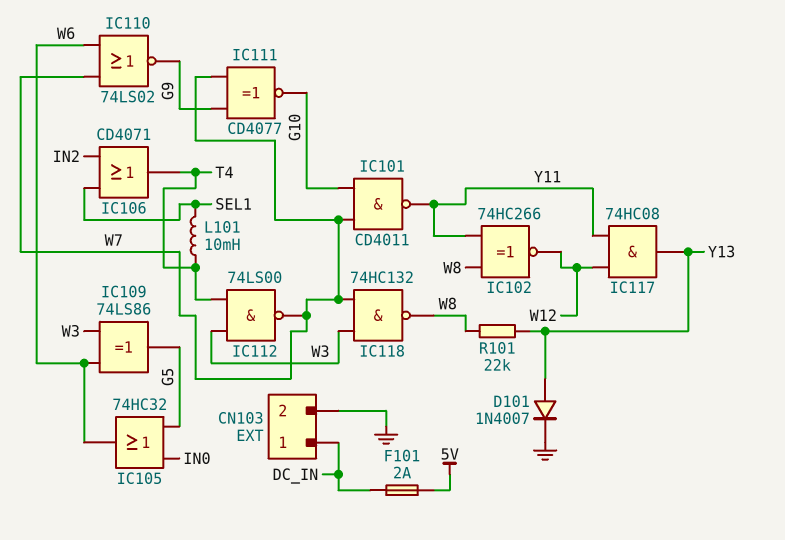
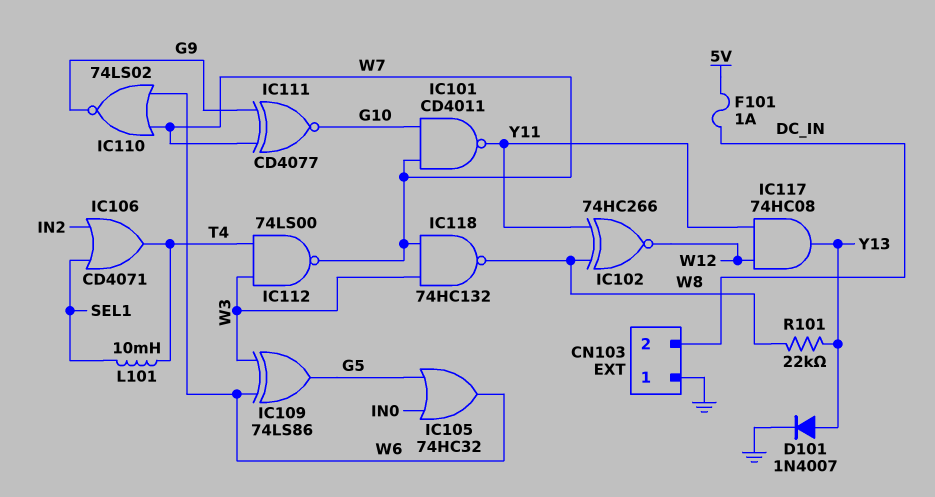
CN103 pin 1: DC_IN -> GND
CN103 pin 2: GND -> DC_IN
F101: 2A (5V, DC_IN) -> 1A (5V, DC_IN)

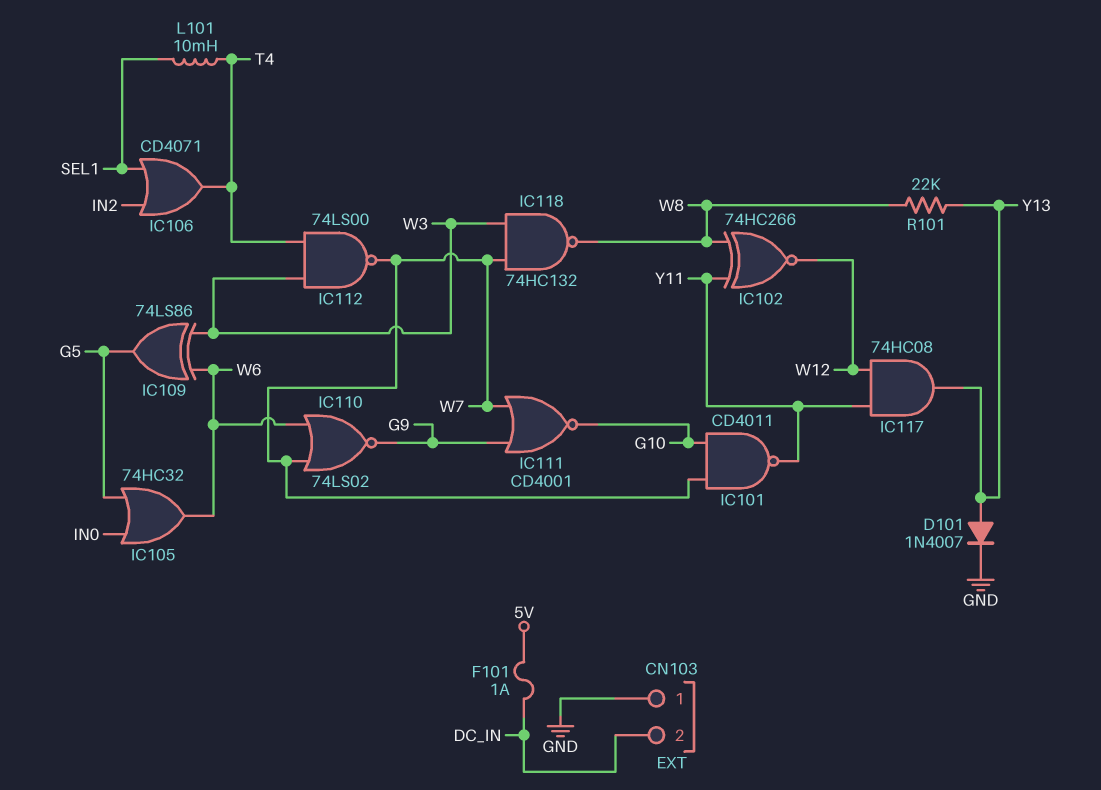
IC111: XNOR CD4077 (in G9, in W7, out G10) -> NOR CD4001 (in G9, in W7, out G10)

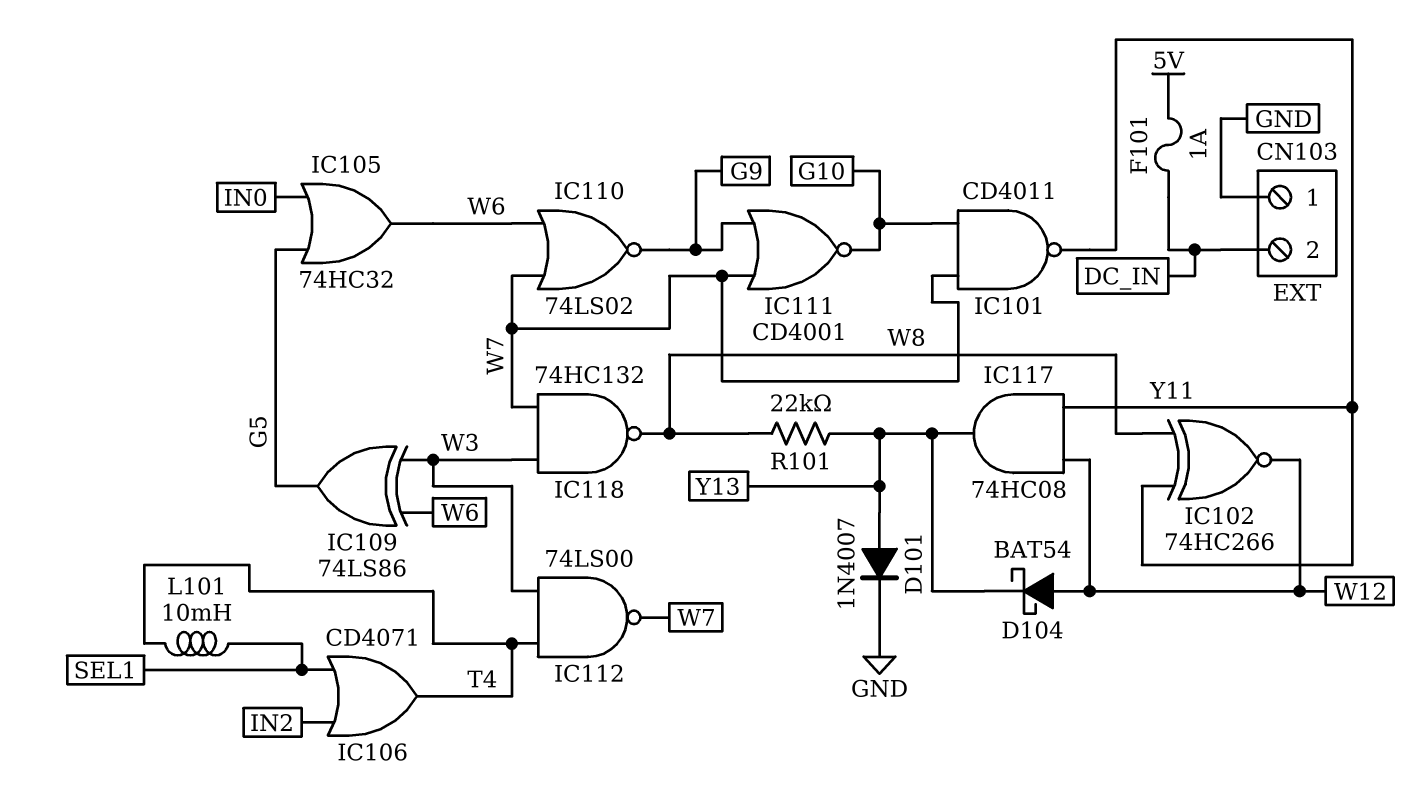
D104: none -> schottky BAT54 (A W12, K Y13)

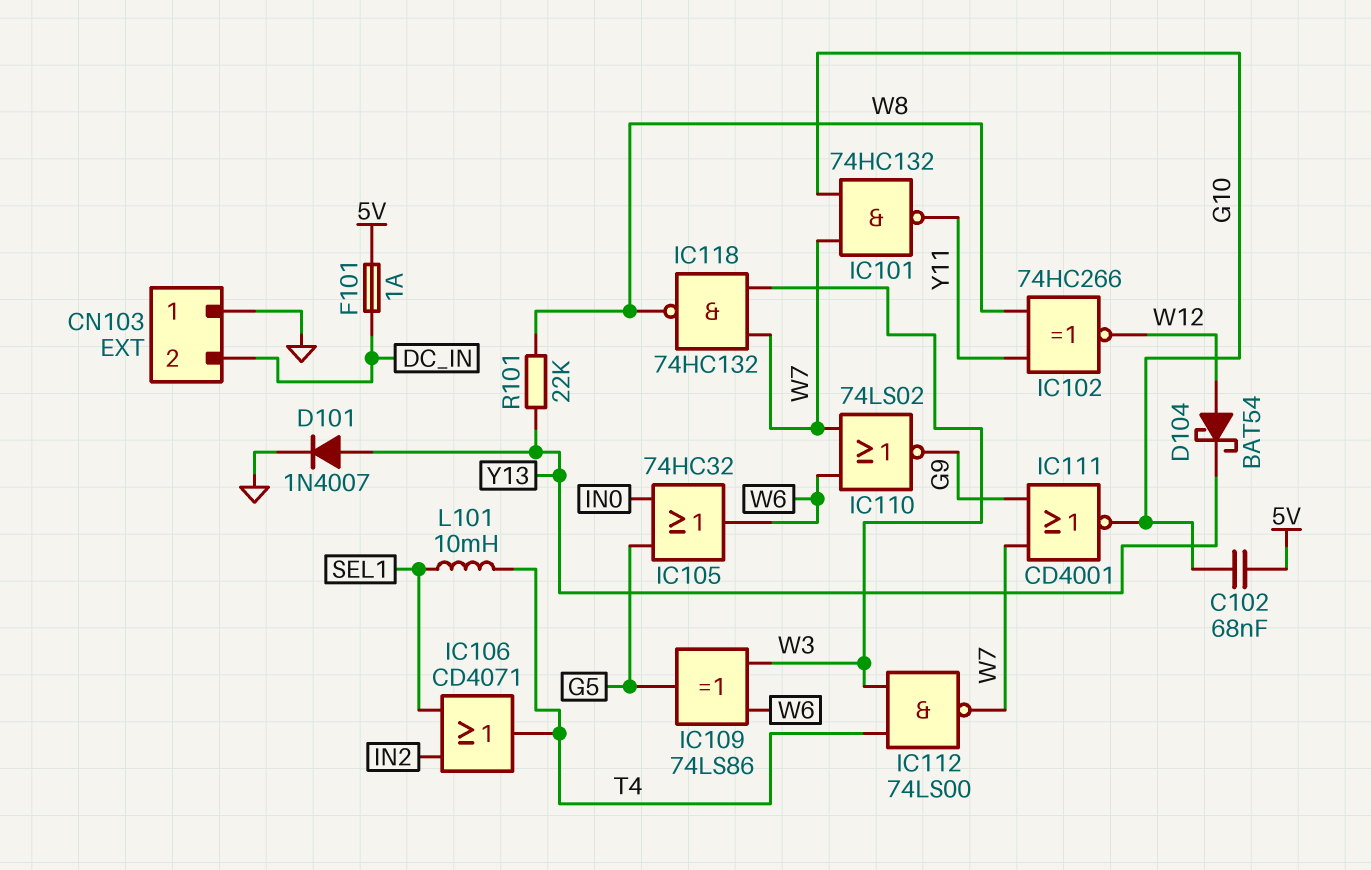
C102: none -> 68nF (5V, G10)
IC101: NAND CD4011 (in G10, in W7, out Y11) -> NAND 74HC132 (in G10, in W7, out Y11)
IC117: AND 74HC08 (in W12, in Y11, out Y13) -> none

